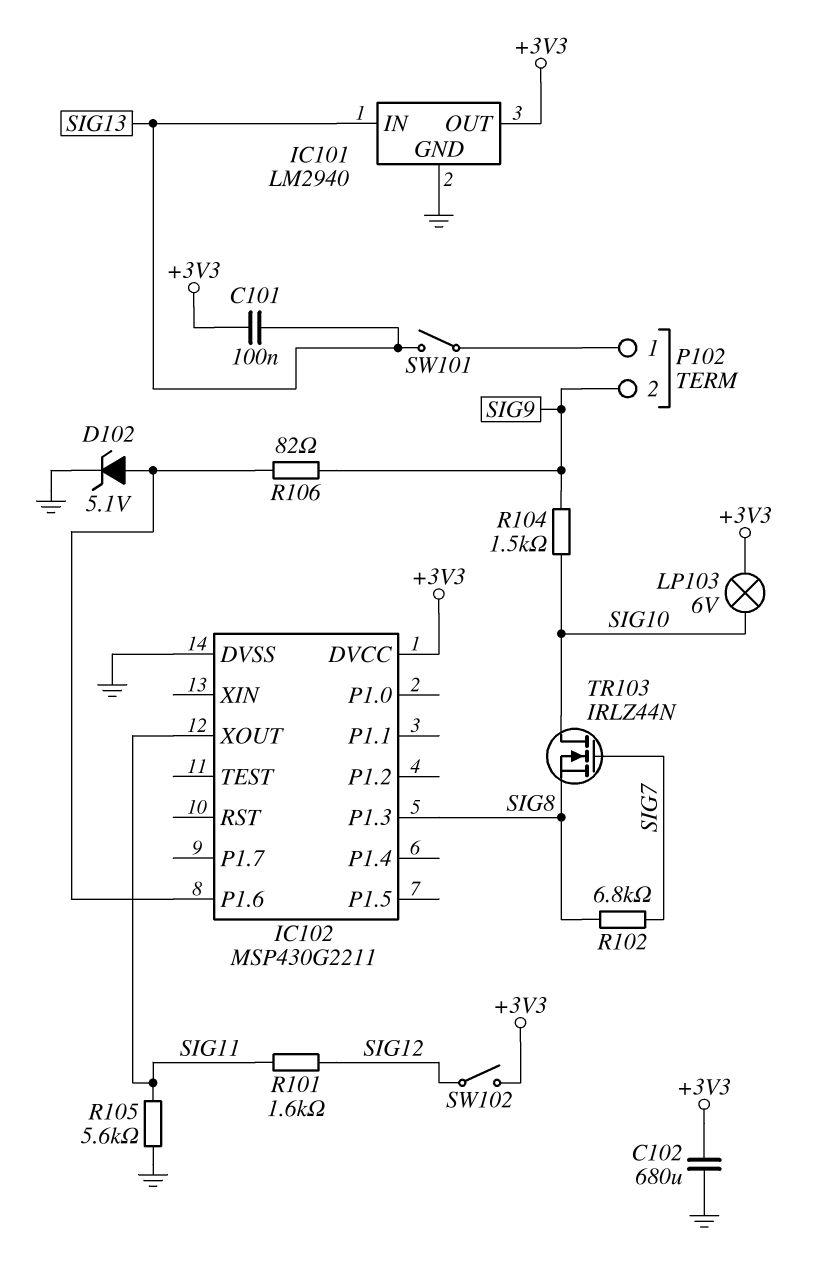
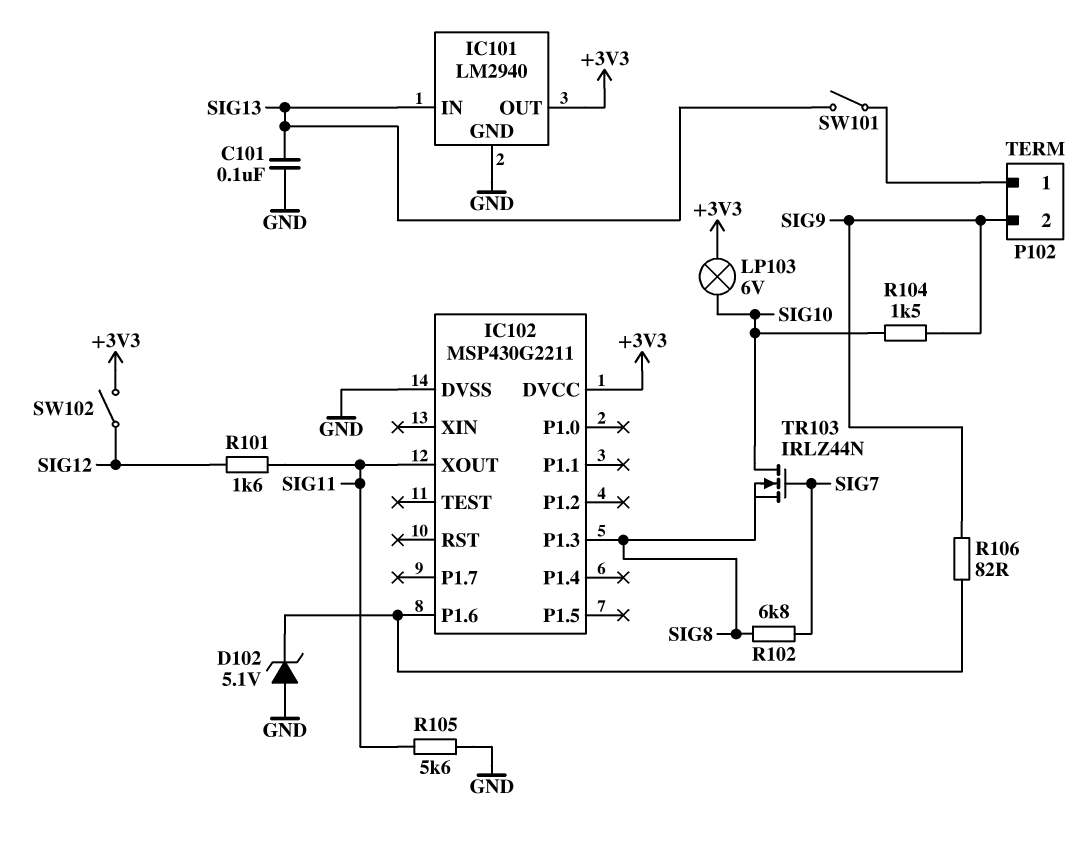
C101: 100nF (+3V3, SIG13) -> 100nF (GND, SIG13)
C102: 680uF (+3V3, GND) -> none
D102: zener 5.1V (A IC102/P1.6, K GND) -> zener 5.1V (A GND, K IC102/P1.6)

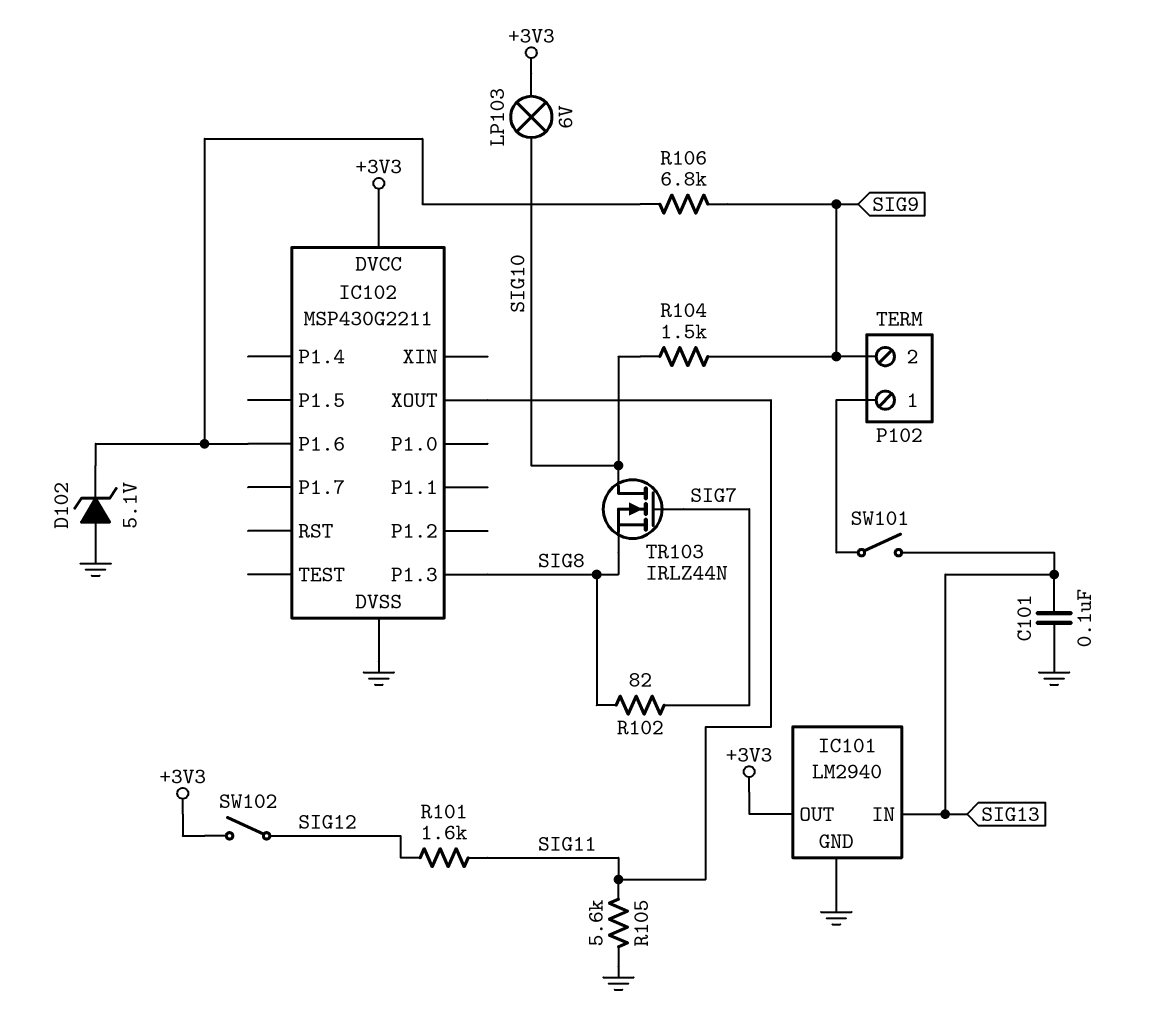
R102: 6.8k (SIG7, SIG8) -> 82 (SIG7, SIG8)
R106: 82 (IC102/P1.6, SIG9) -> 6.8k (IC102/P1.6, SIG9)

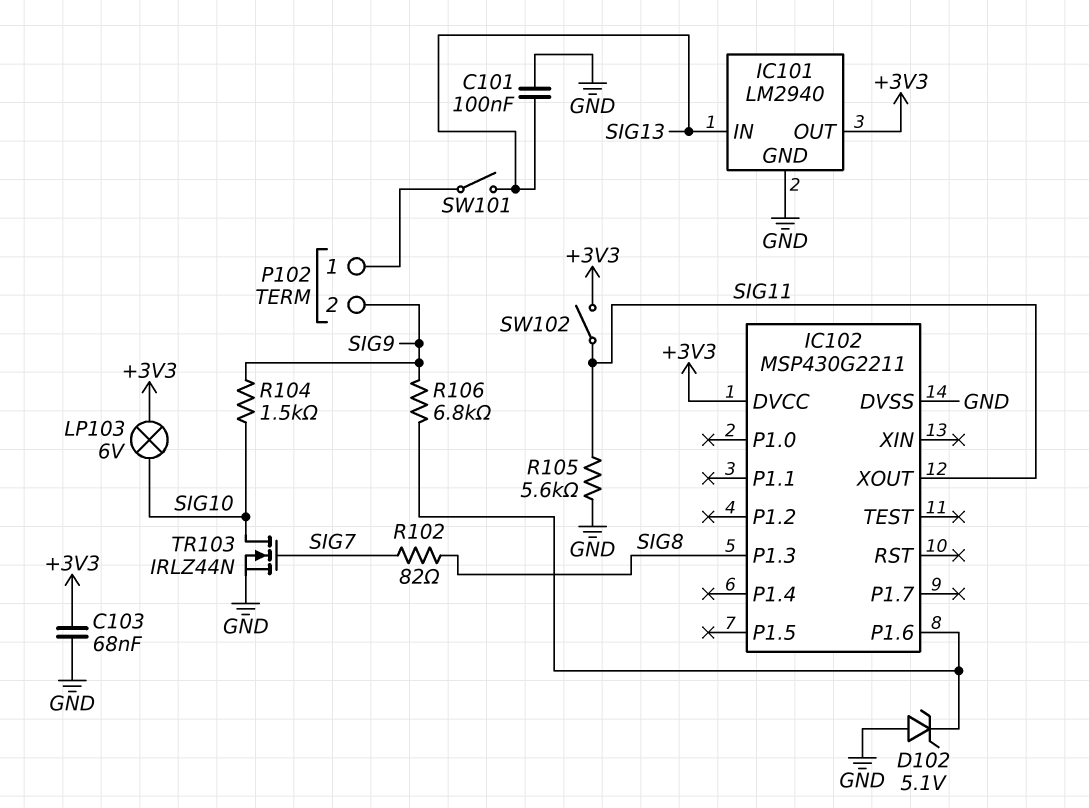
C103: none -> 68nF (+3V3, GND)
R101: 1.6k (SIG11, SIG12) -> none
SW102: switch (+3V3, SIG12) -> switch (+3V3, SIG11)
TR103: NMOS IRLZ44N (G SIG7, D SIG10, S SIG8) -> NMOS IRLZ44N (G SIG7, D SIG10, S GND)

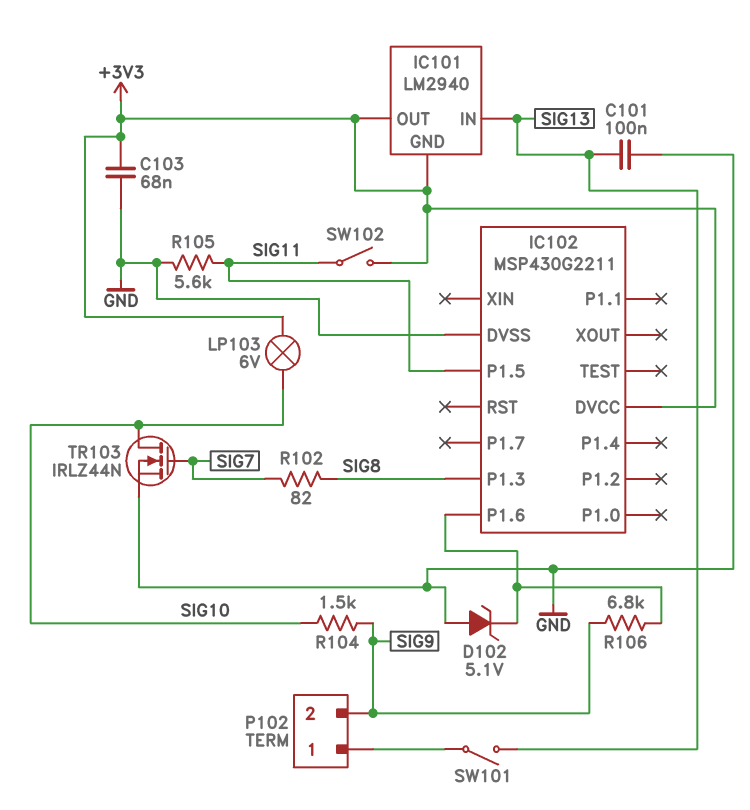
IC101 pin GND: GND -> +3V3
IC102 pin P1.5: none -> SIG11
IC102 pin XOUT: SIG11 -> none

